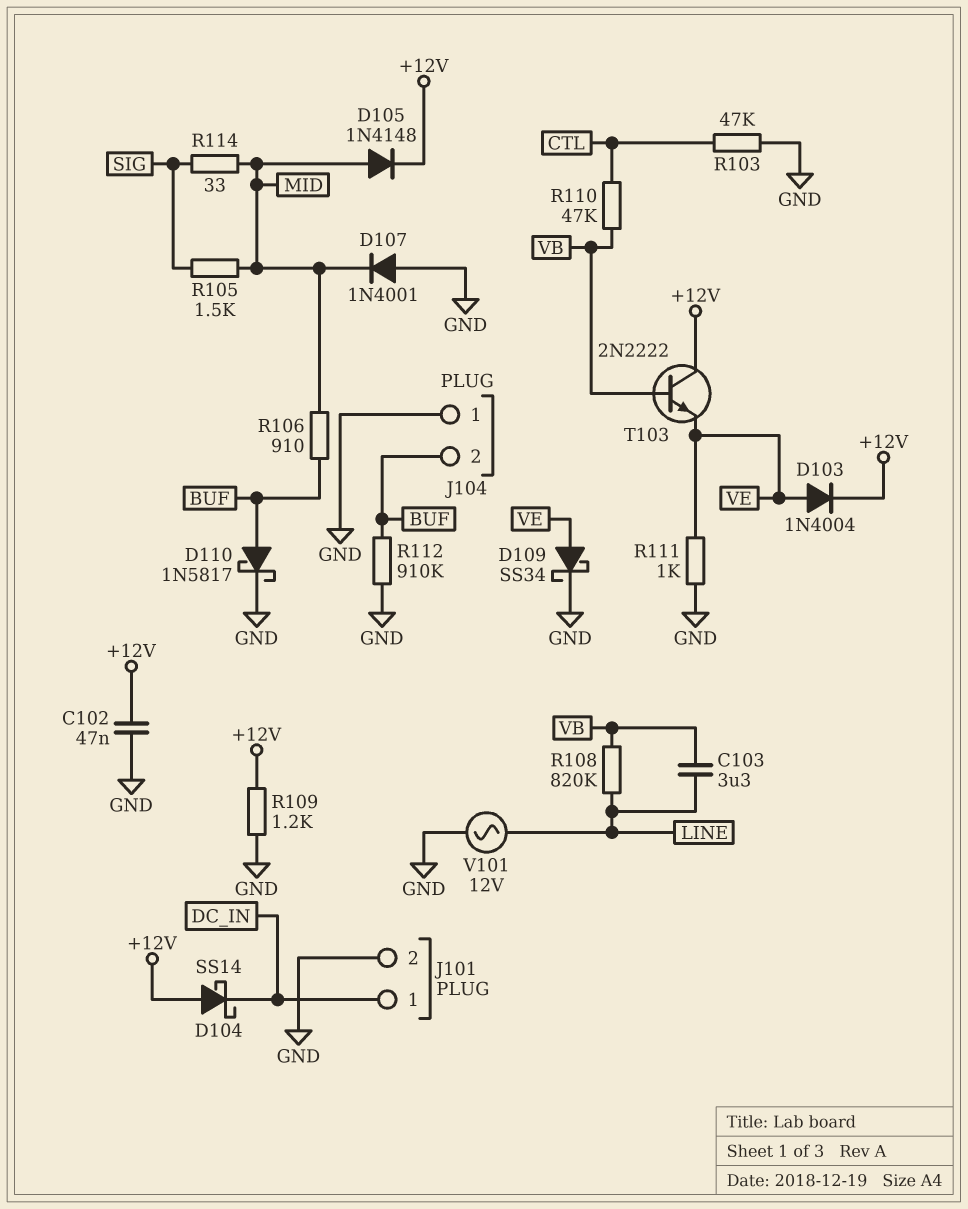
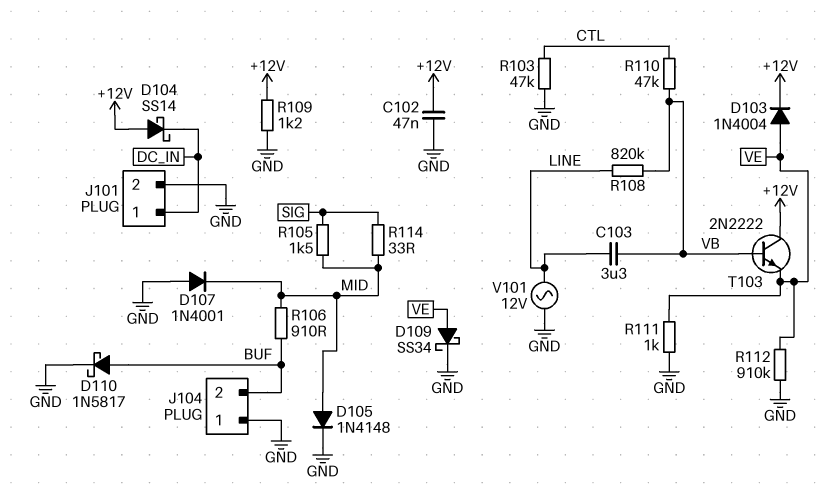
D105: diode 1N4148 (A MID, K +12V) -> diode 1N4148 (A MID, K GND)
R112: 910k (BUF, GND) -> 910k (GND, VE)

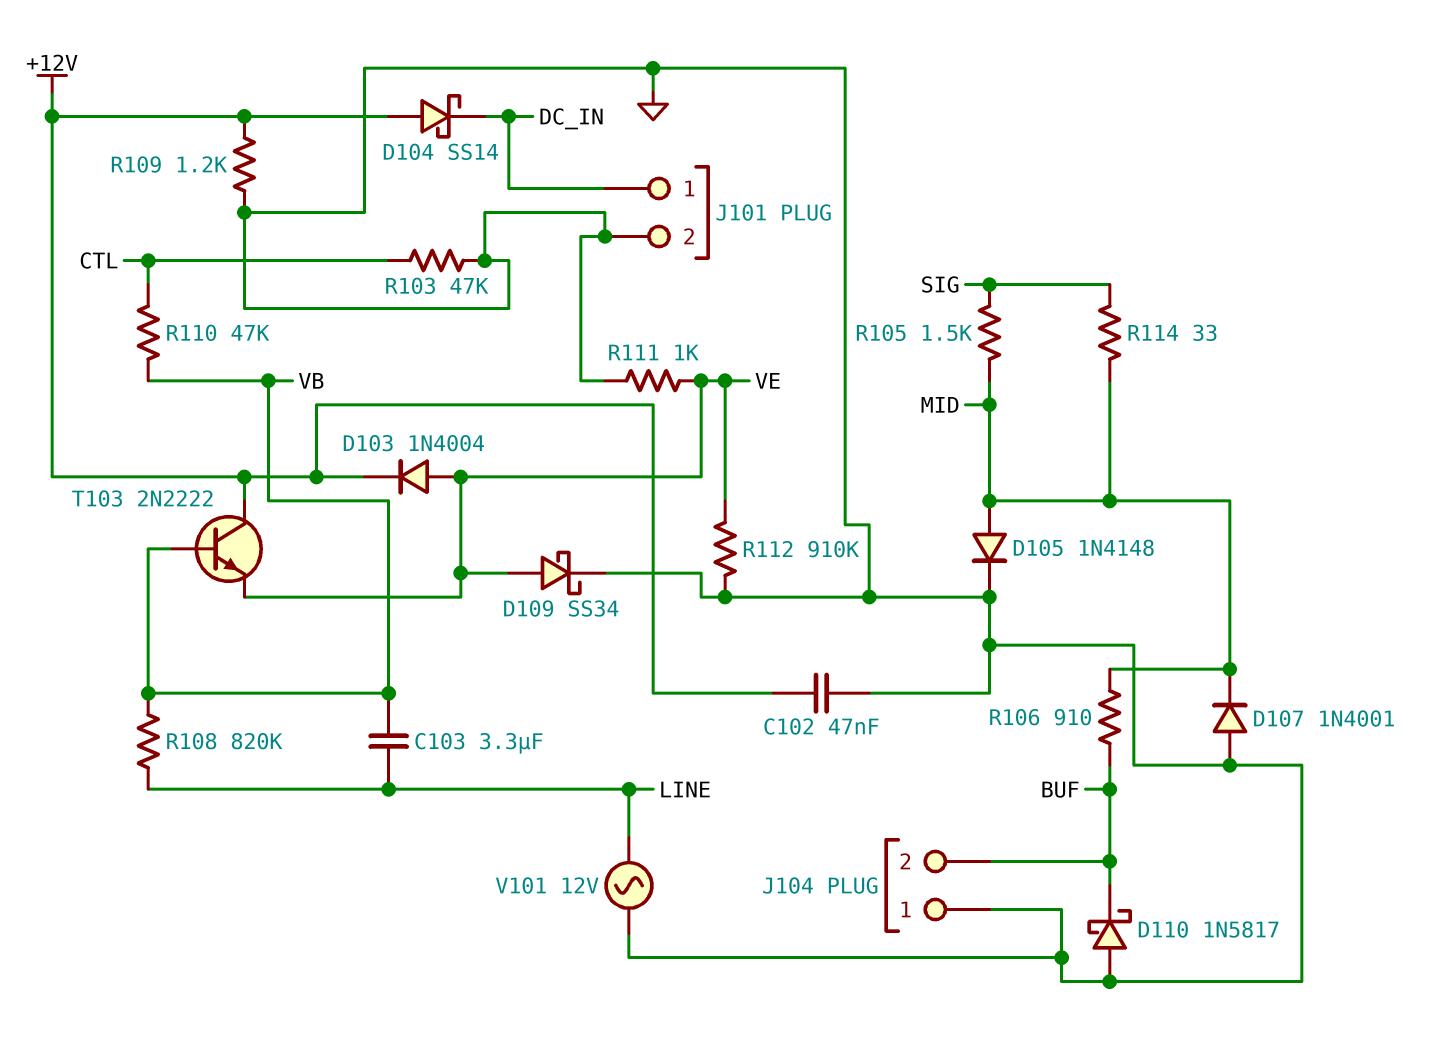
D110: schottky 1N5817 (A BUF, K GND) -> schottky 1N5817 (A GND, K BUF)

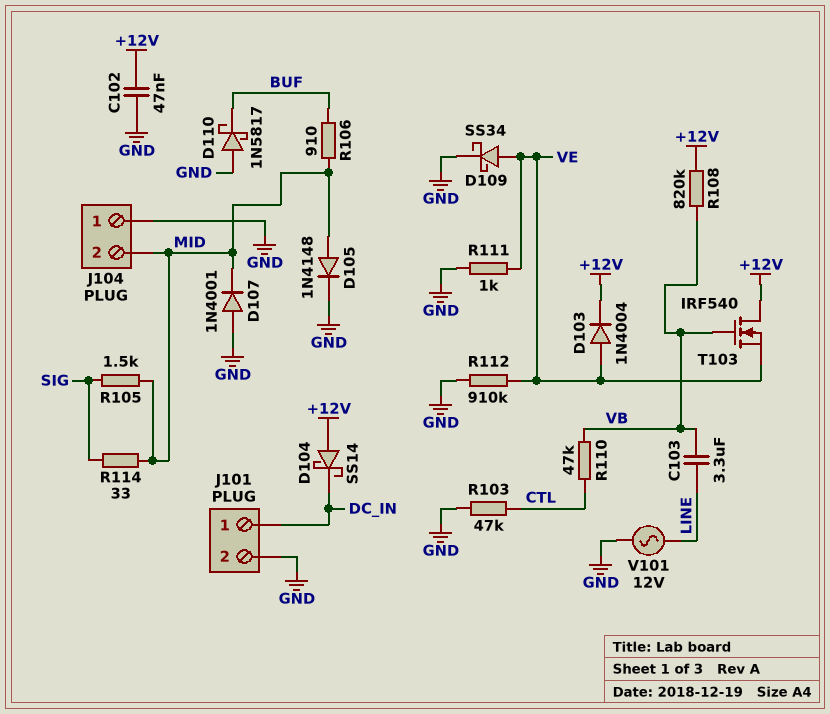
J104 pin 2: BUF -> MID
R108: 820k (LINE, VB) -> 820k (+12V, VB)
R109: 1.2k (+12V, GND) -> none
T103: NPN 2N2222 (B VB, C +12V, E VE) -> NMOS IRF540 (G VB, D +12V, S VE)

